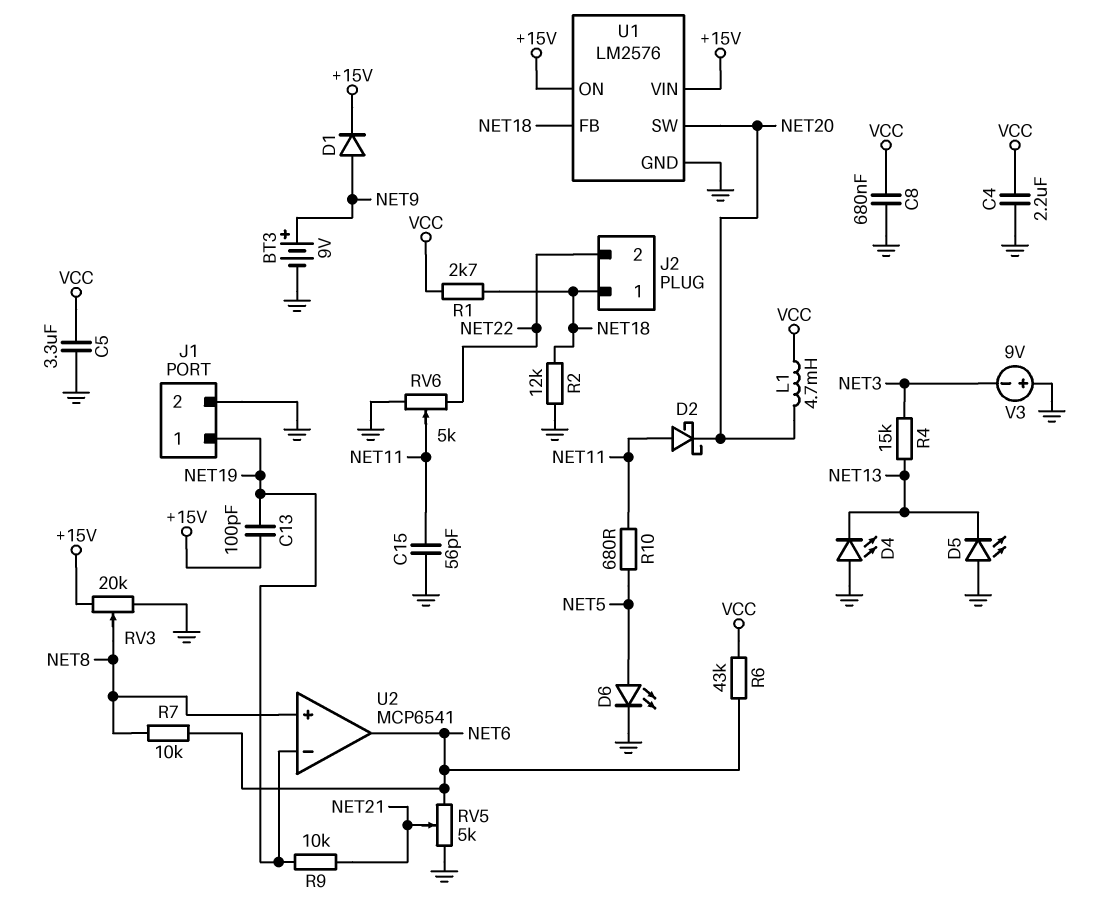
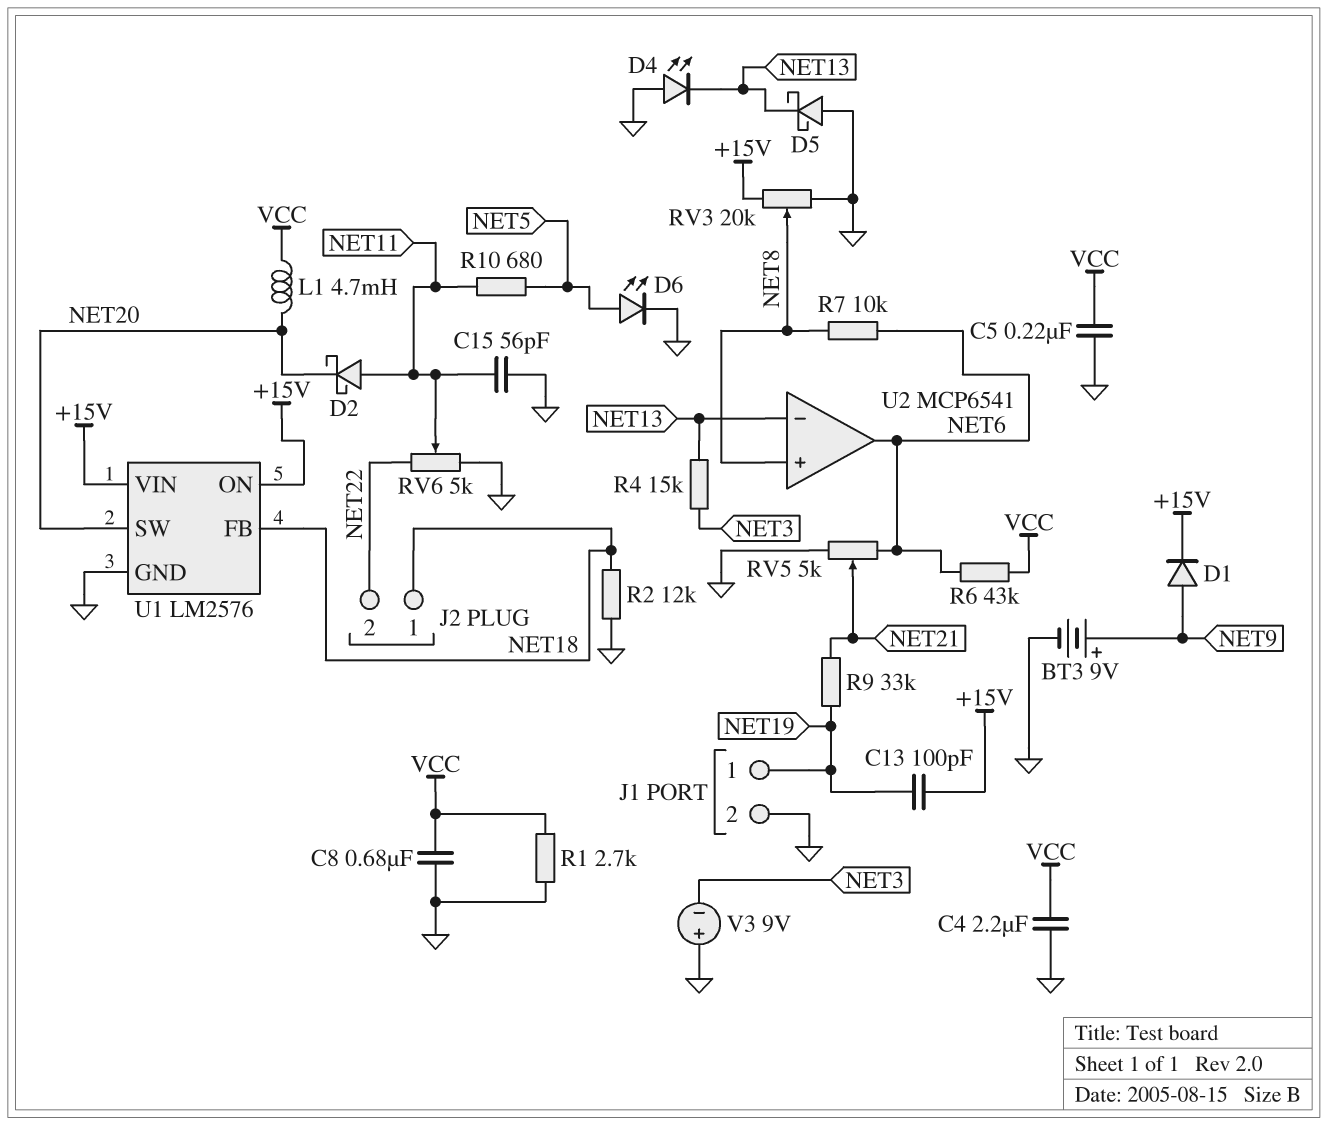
C5: 3.3uF (GND, VCC) -> 220nF (GND, VCC)
D5: LED (A GND, K NET13) -> schottky (A GND, K NET13)
R1: 2.7k (NET18, VCC) -> 2.7k (GND, VCC)
R9: 10k (NET19, NET21) -> 33k (NET19, NET21)
U2 pin in-: NET19 -> NET13

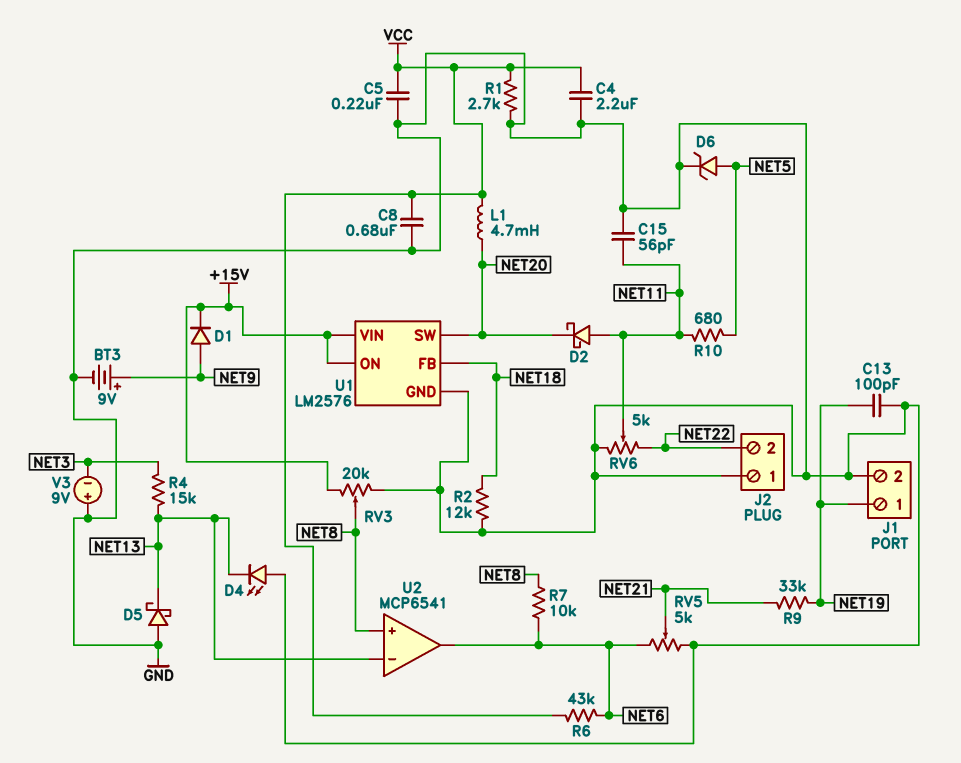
C13: 100pF (+15V, NET19) -> 100pF (GND, NET19)
D6: LED (A NET5, K GND) -> zener (A NET5, K GND)
J2 pin 1: NET18 -> GND

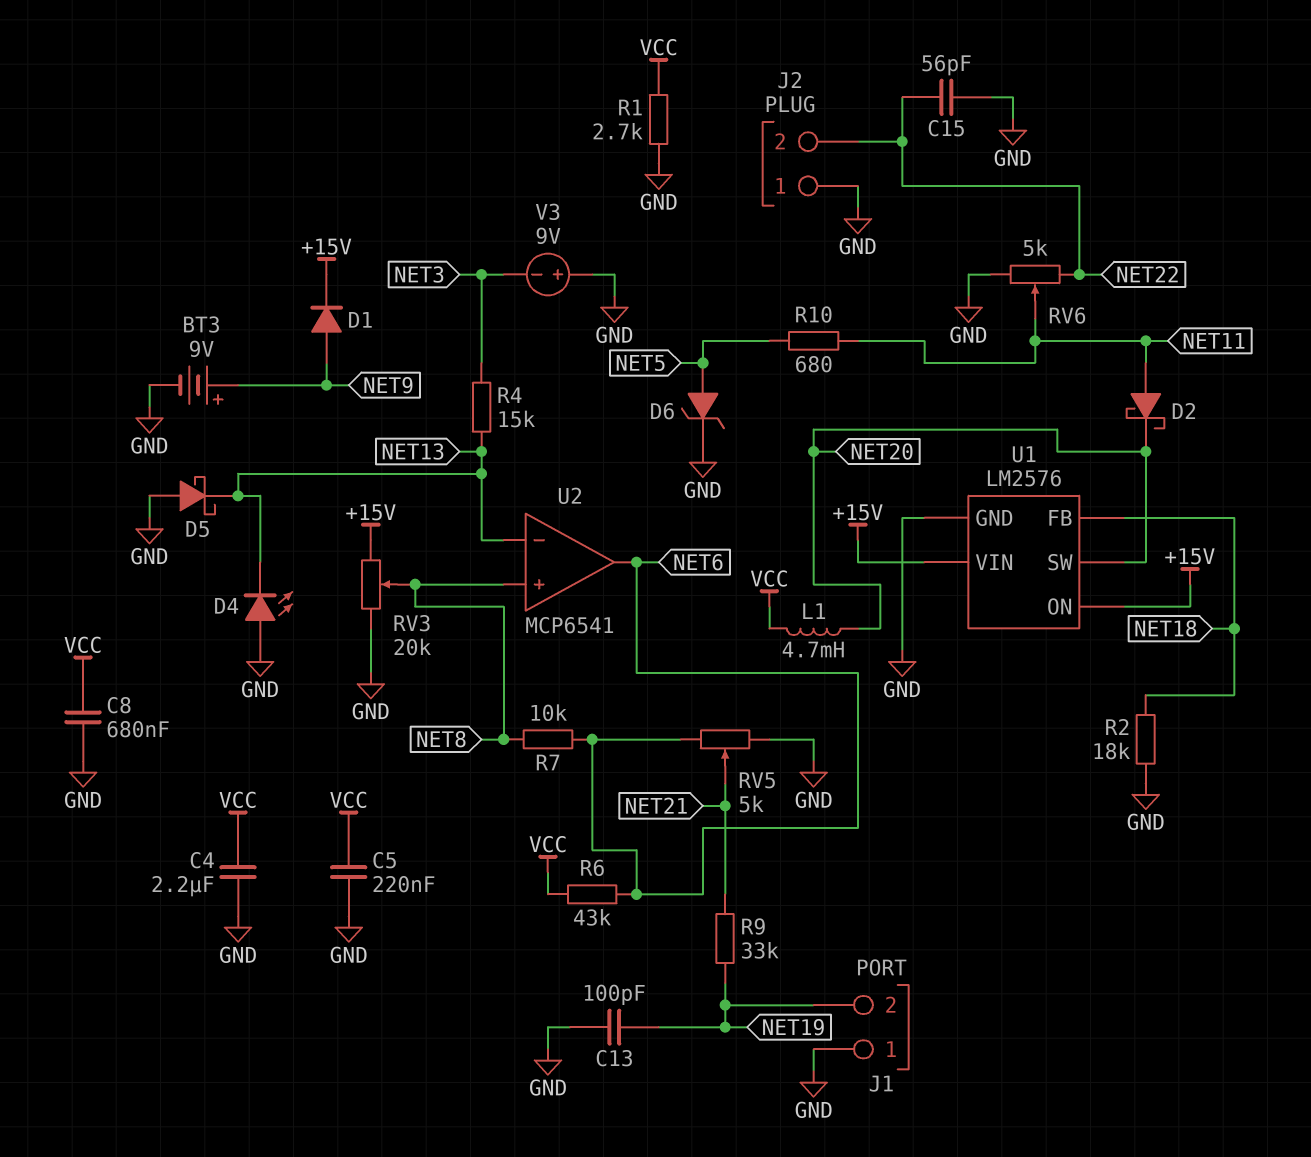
C15: 56pF (GND, NET11) -> 56pF (GND, NET22)
J1 pin 1: NET19 -> GND
J1 pin 2: GND -> NET19
R2: 12k (GND, NET18) -> 18k (GND, NET18)

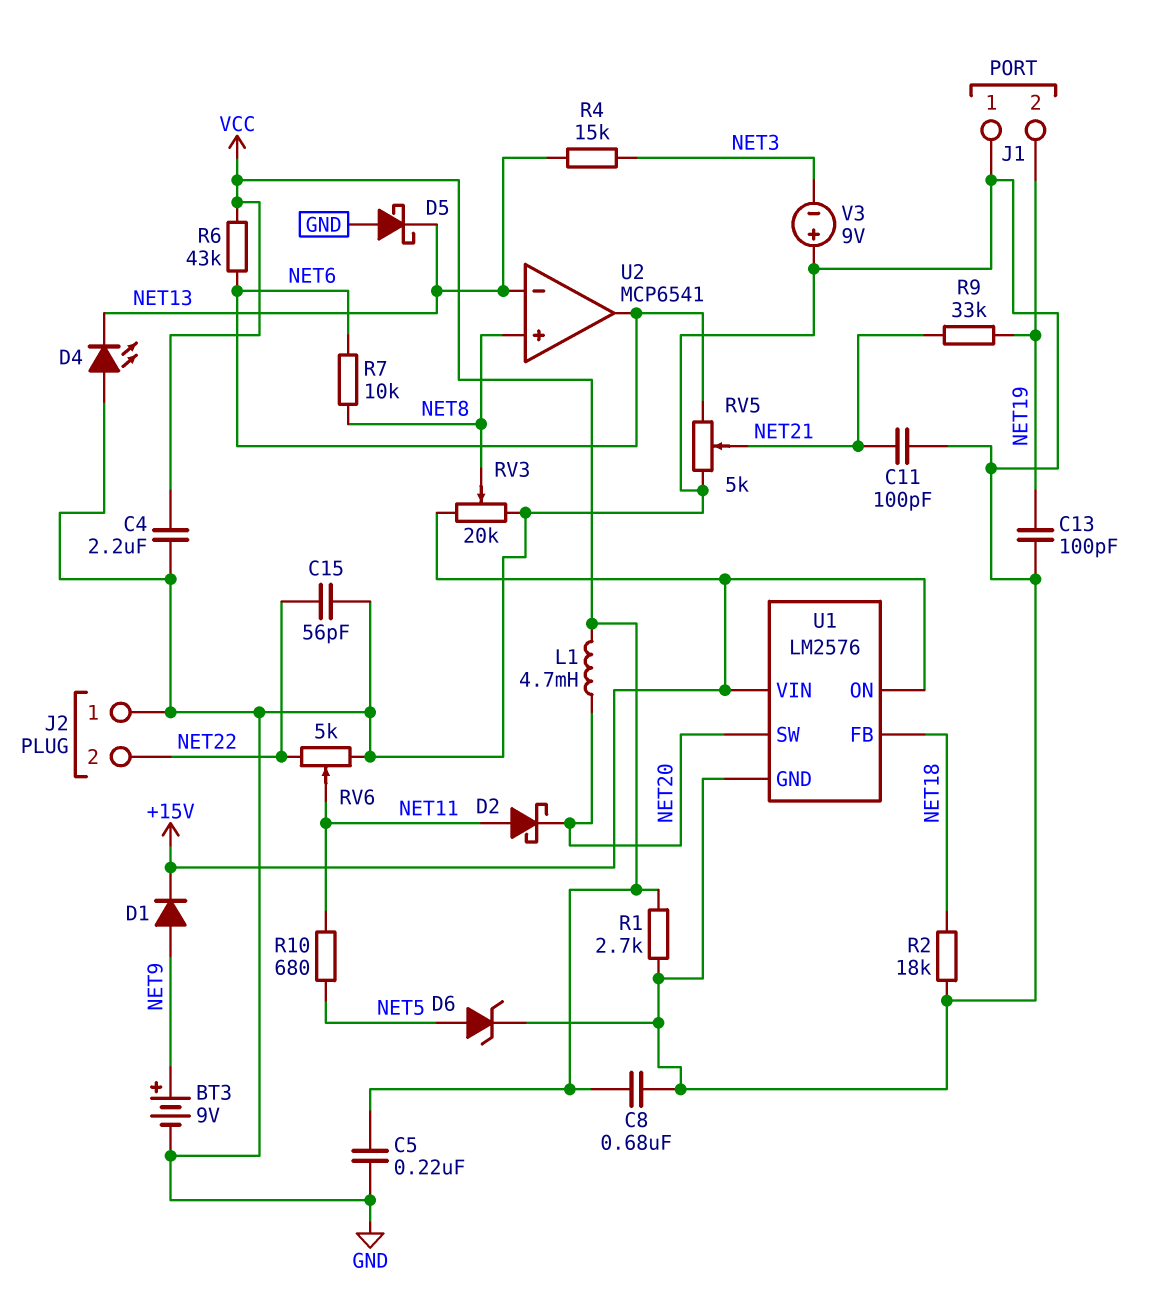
C11: none -> 100pF (GND, NET21)

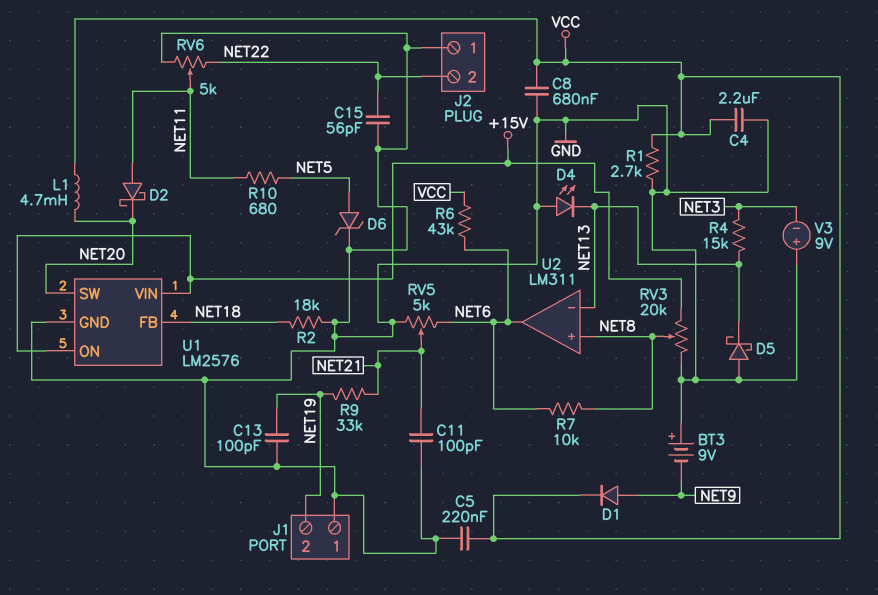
BT3: 9V (plus NET9, minus GND) -> 9V (plus GND, minus NET9)
D1: diode (A NET9, K +15V) -> diode (A NET9, K VCC)
U2: MCP6541 -> LM311

